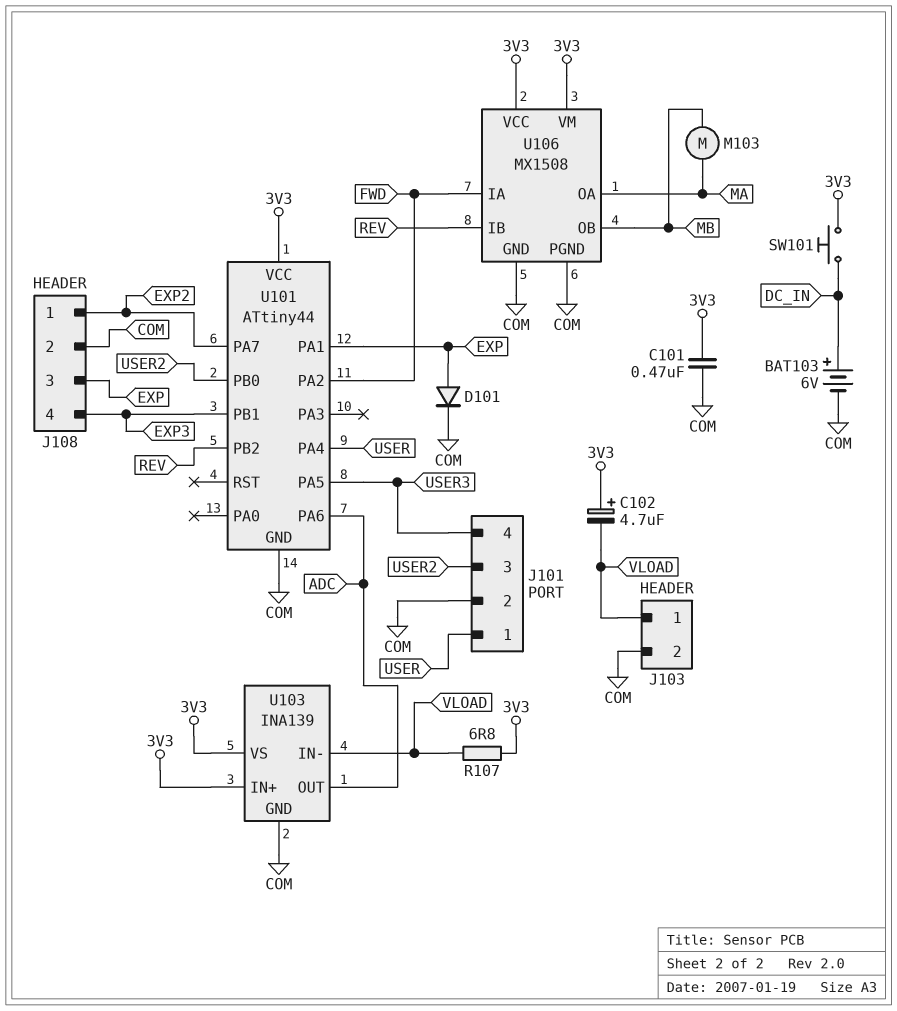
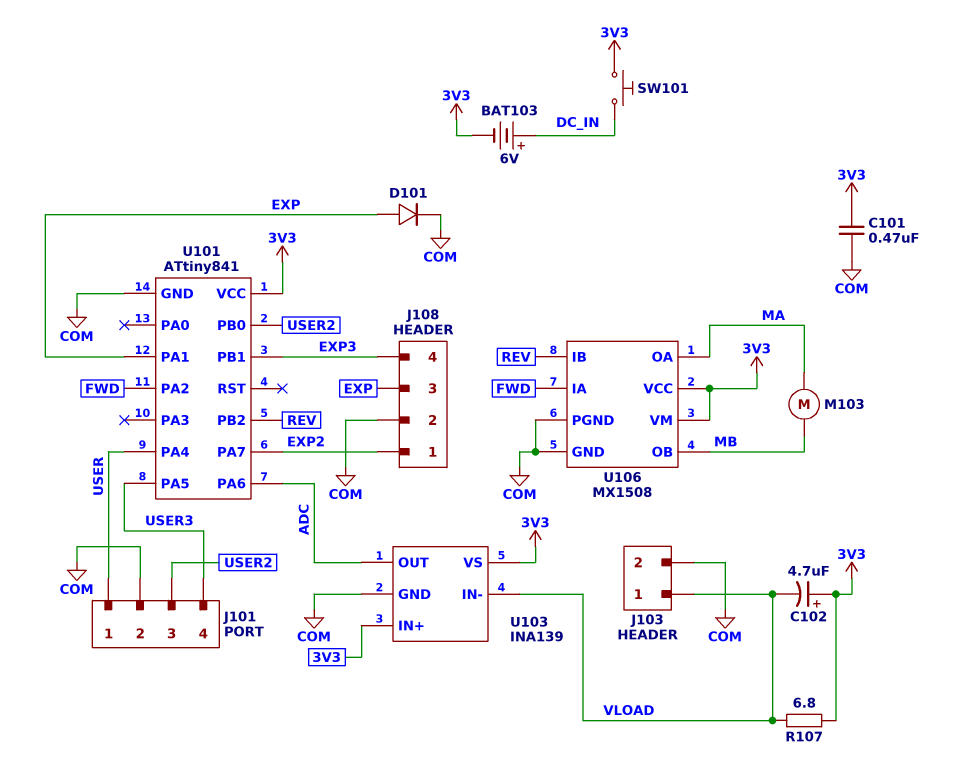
BAT103: 6V (plus DC_IN, minus COM) -> 6V (plus DC_IN, minus 3V3)
U101: ATtiny44 -> ATtiny841

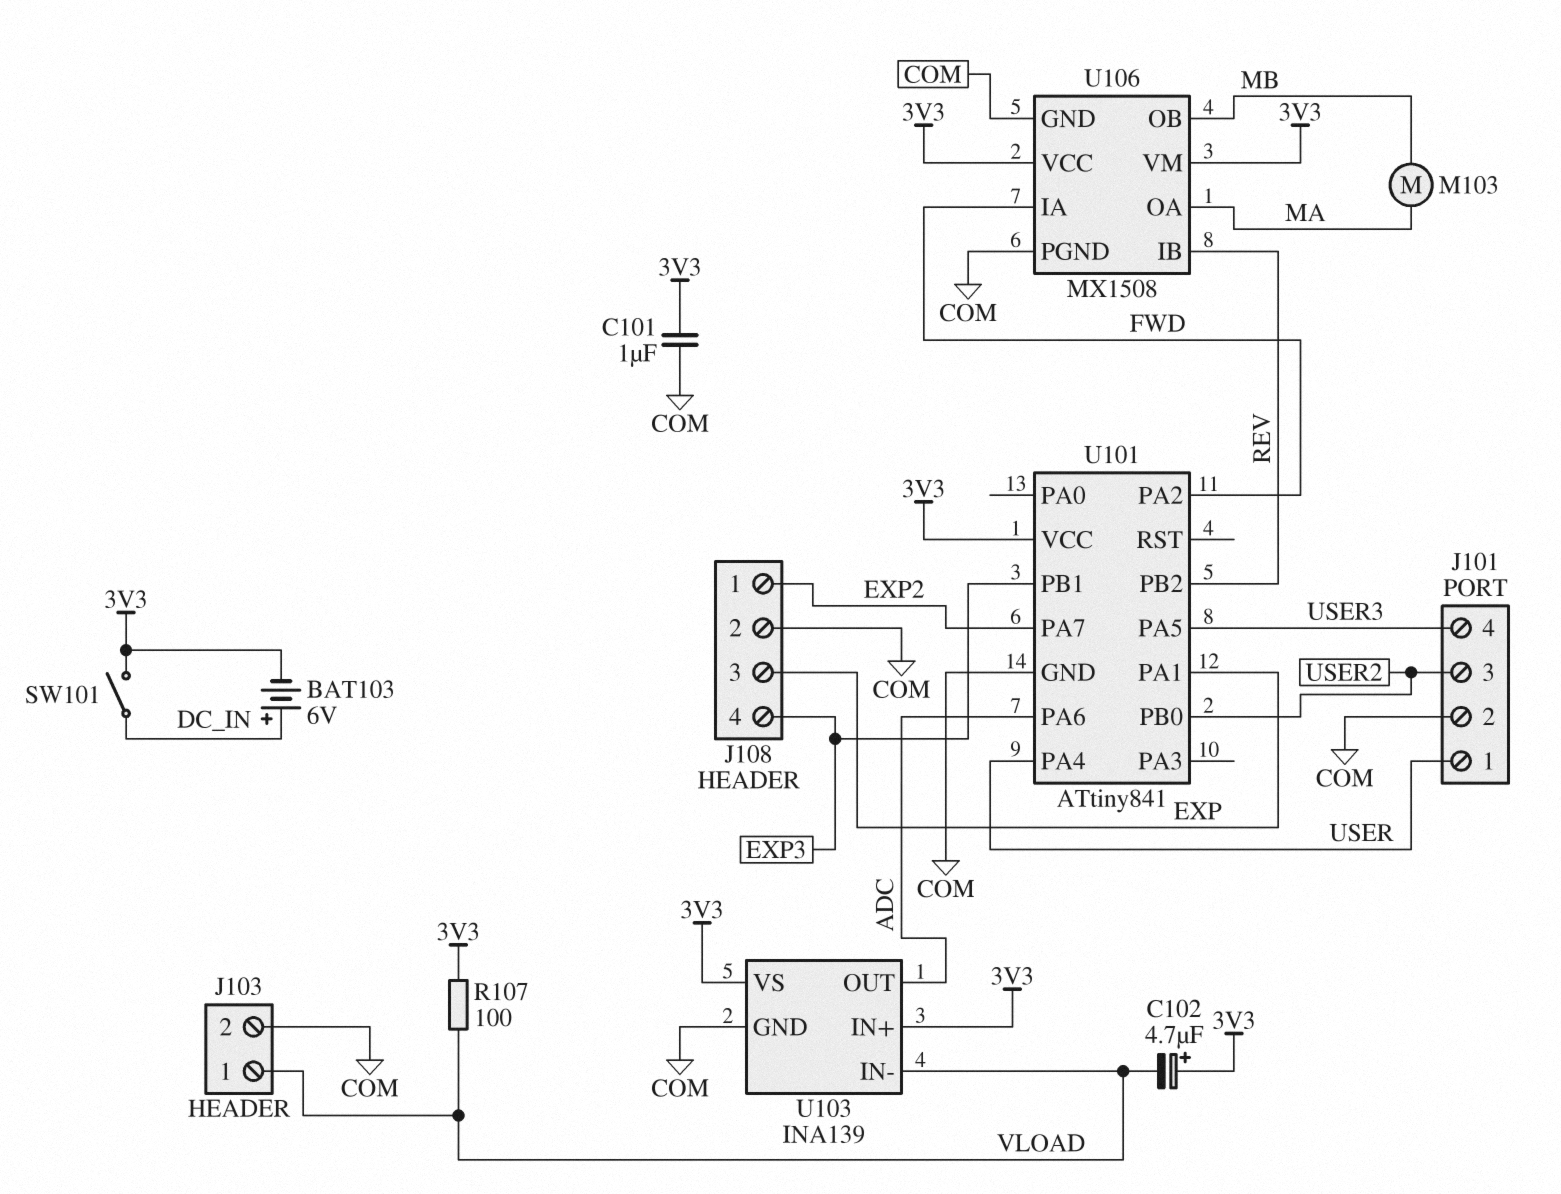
C101: 470nF (3V3, COM) -> 1uF (3V3, COM)
D101: diode (A EXP, K COM) -> none
R107: 6.8 (3V3, VLOAD) -> 100 (3V3, VLOAD)
SW101: button (3V3, DC_IN) -> switch (3V3, DC_IN)

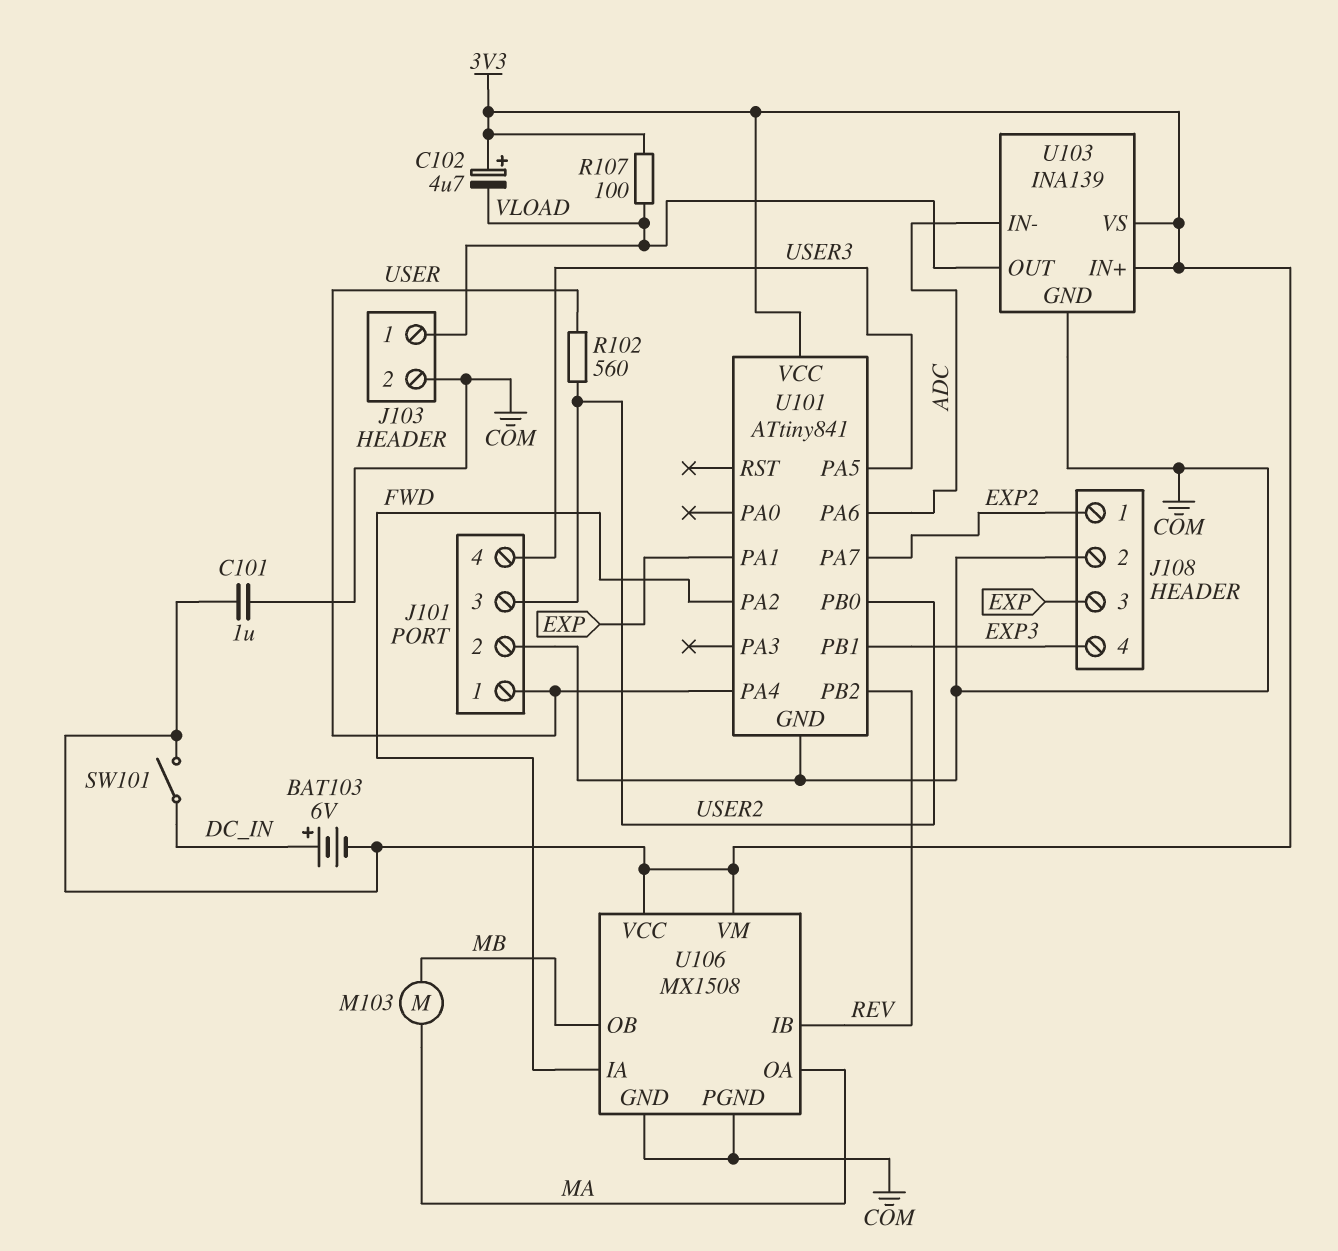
R102: none -> 560 (USER, USER2)
U103 pin IN-: VLOAD -> ADC
U103 pin OUT: ADC -> VLOAD

